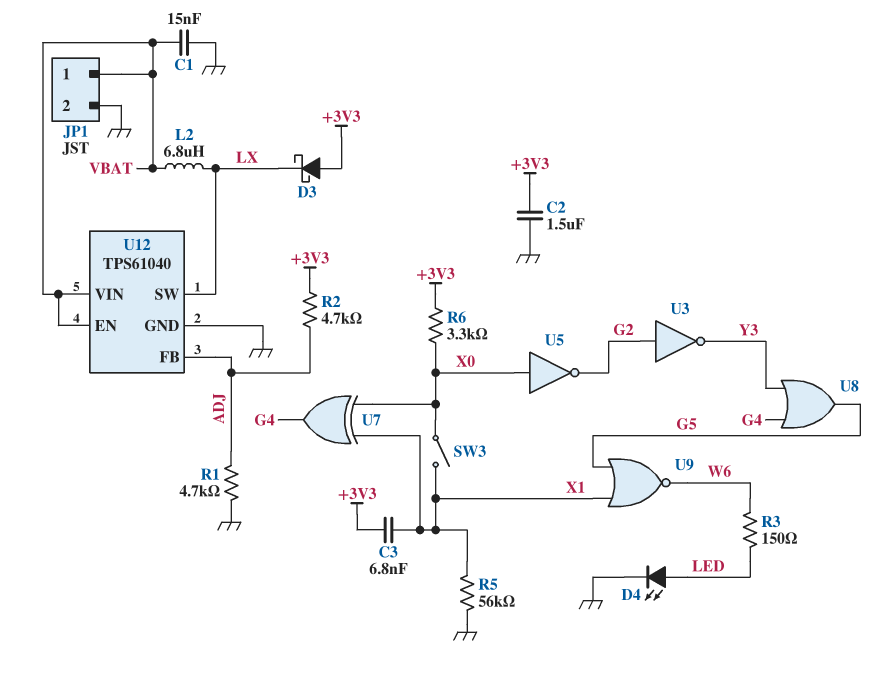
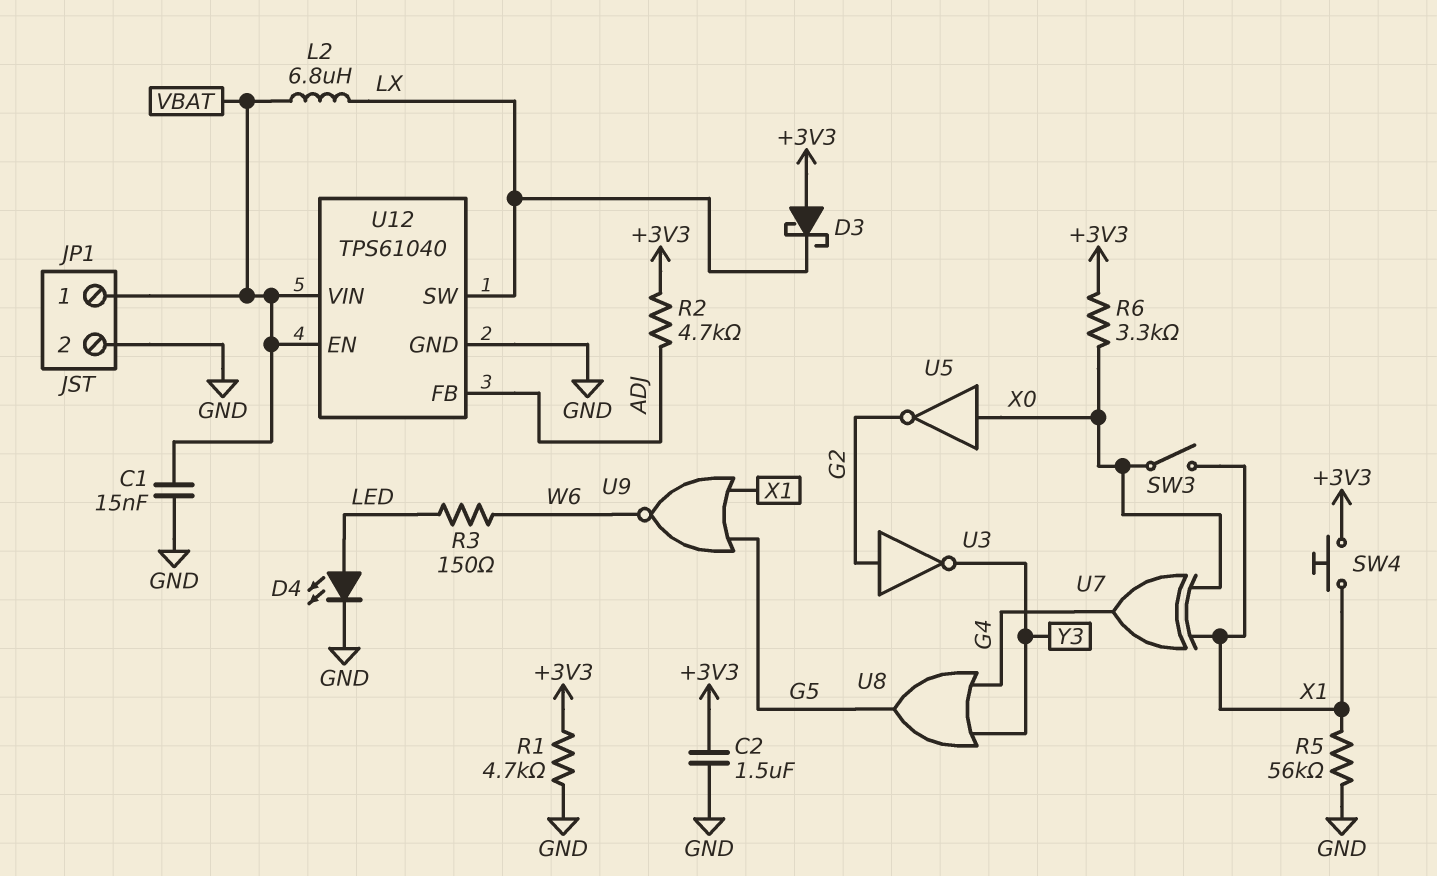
C3: 6.8nF (+3V3, X1) -> none
R1: 4.7k (ADJ, GND) -> 4.7k (+3V3, GND)
SW4: none -> button (+3V3, X1)

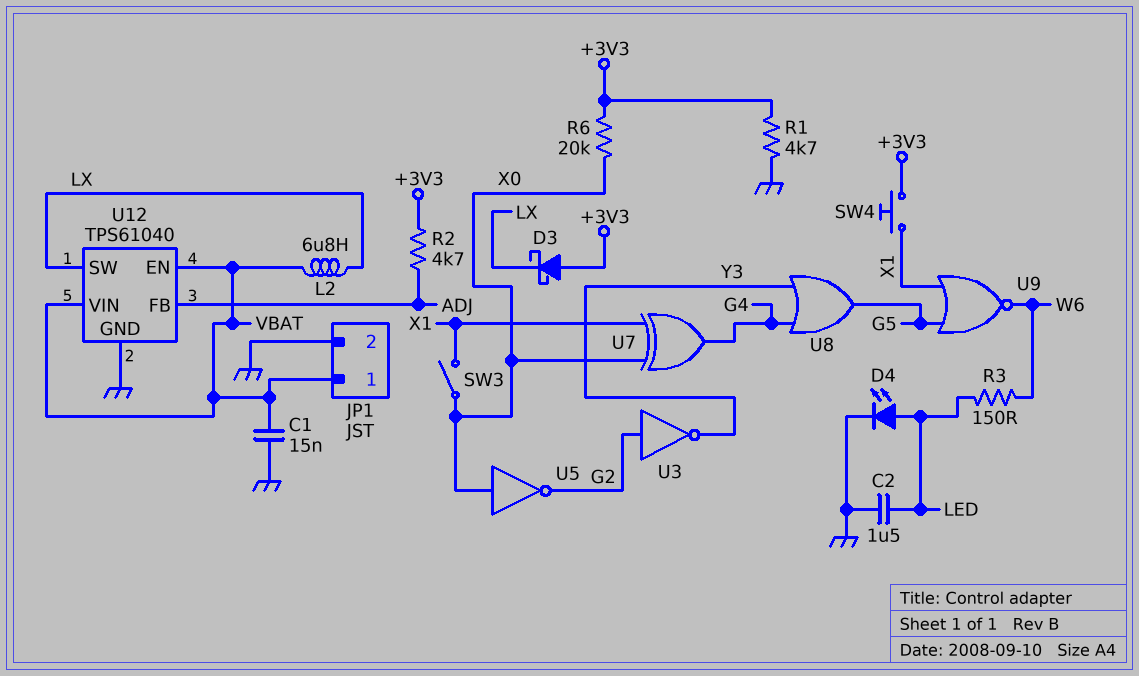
C2: 1.5uF (+3V3, GND) -> 1.5uF (GND, LED)
R5: 56k (GND, X1) -> none
R6: 3.3k (+3V3, X0) -> 20k (+3V3, X0)

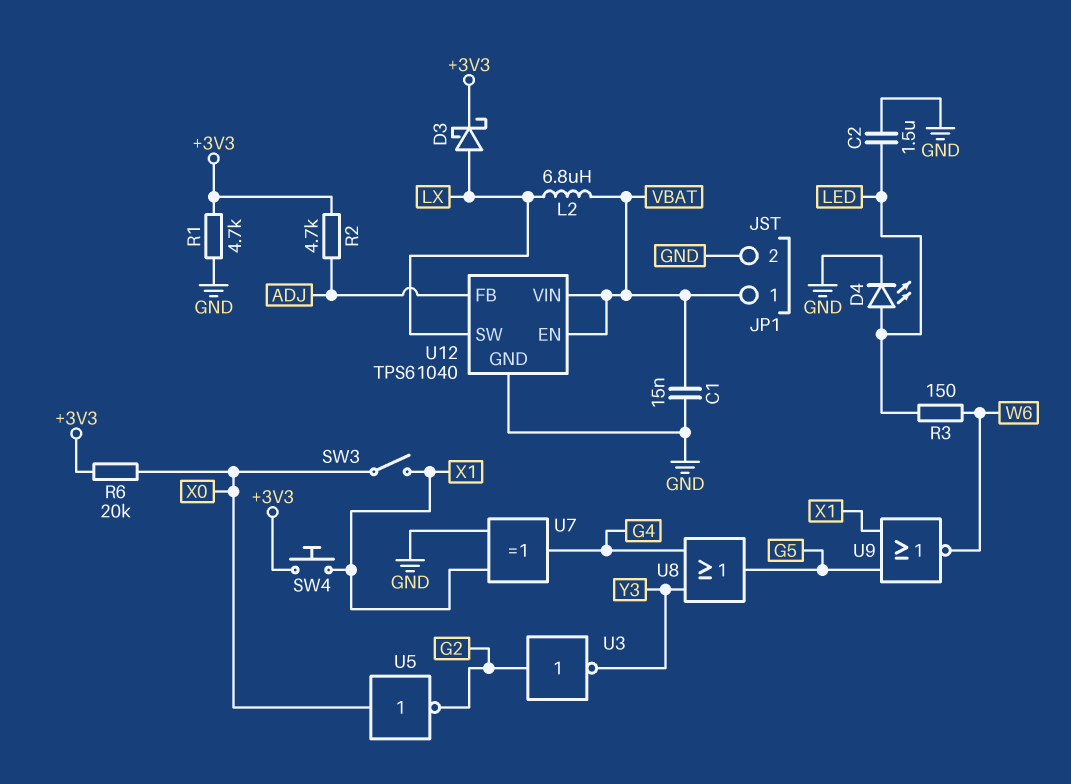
D3: schottky (A +3V3, K LX) -> schottky (A LX, K +3V3)
U7: XOR (in X0, in X1, out G4) -> XOR (in GND, in X1, out G4)

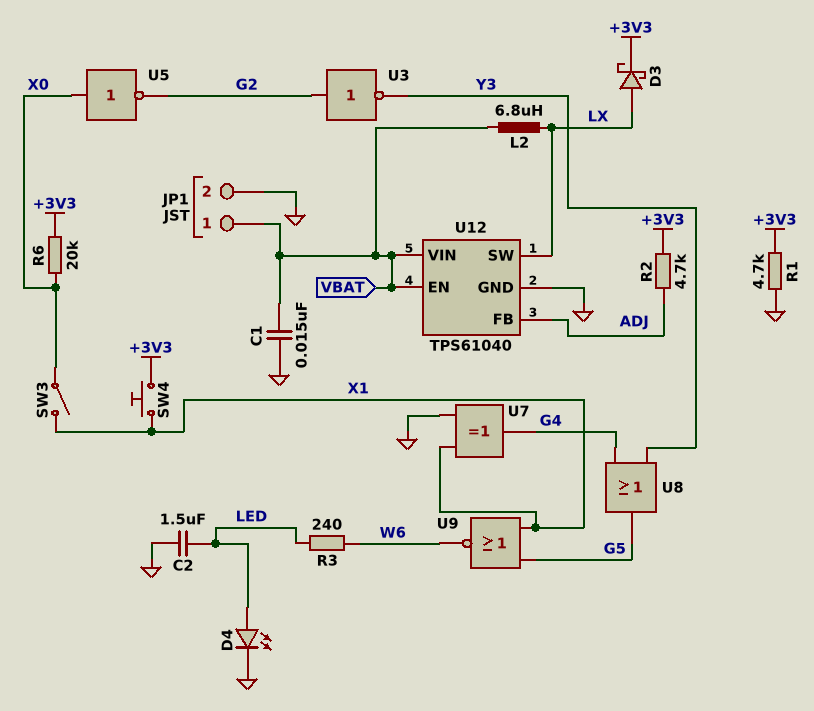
R3: 150 (LED, W6) -> 240 (LED, W6)

